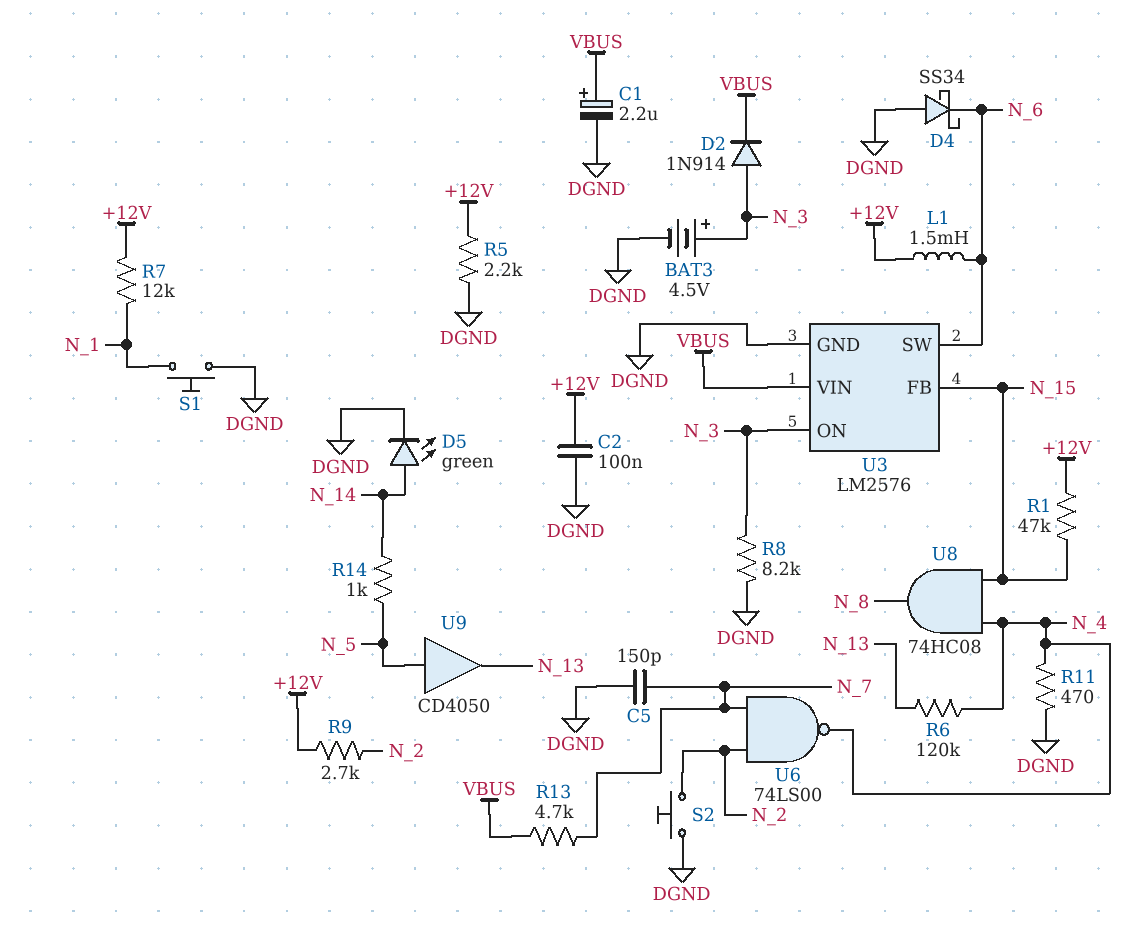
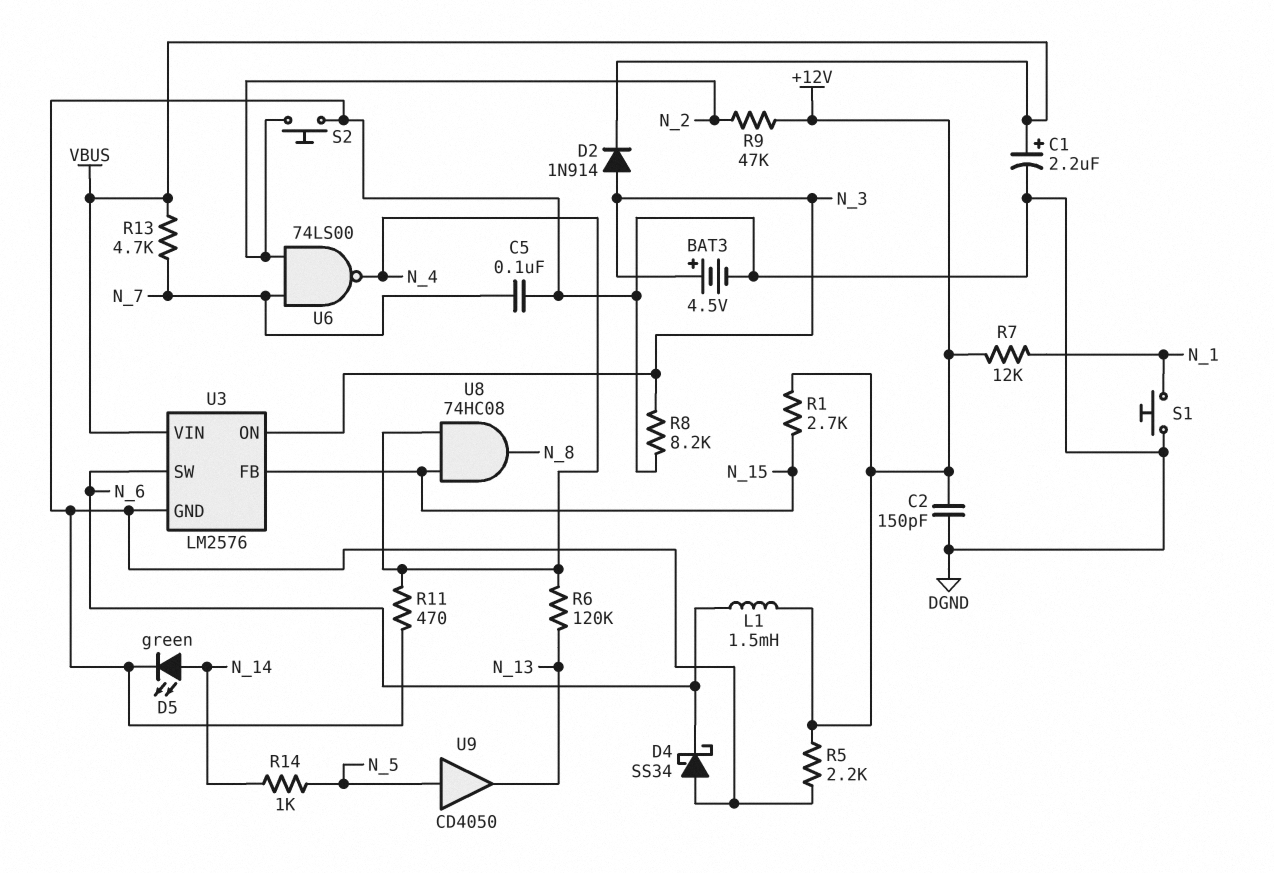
C2: 100nF (+12V, DGND) -> 150pF (+12V, DGND)
C5: 150pF (DGND, N_7) -> 100nF (DGND, N_7)
R1: 47k (+12V, N_15) -> 2.7k (+12V, N_15)
R9: 2.7k (+12V, N_2) -> 47k (+12V, N_2)

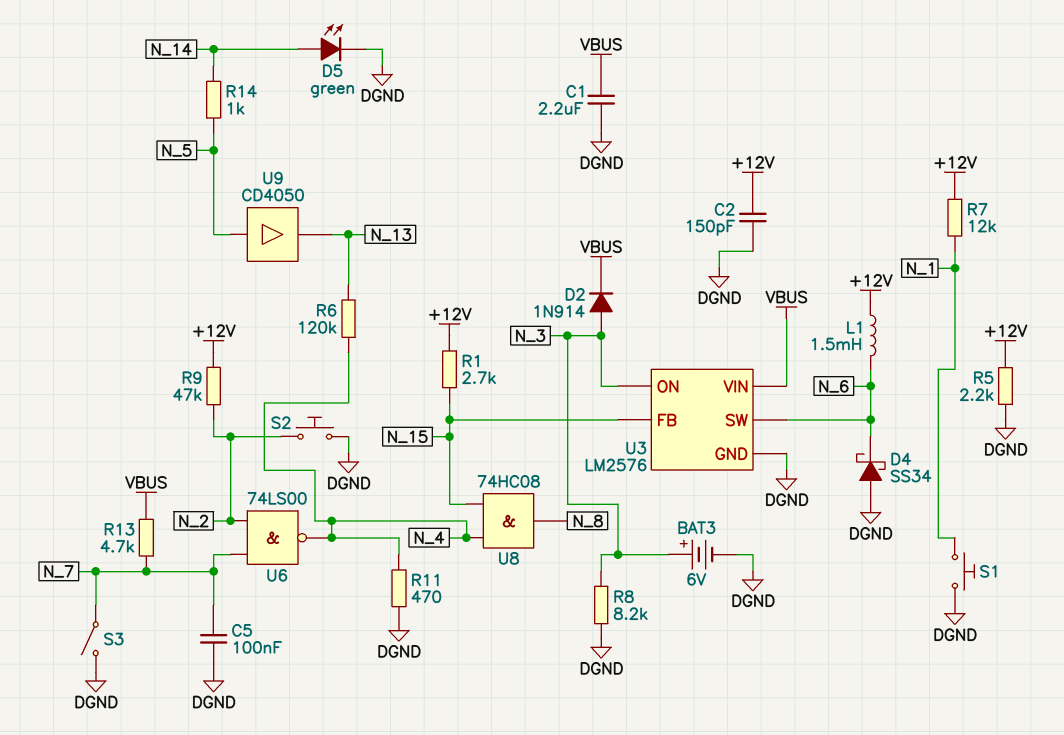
BAT3: 4.5V (plus N_3, minus DGND) -> 6V (plus N_3, minus DGND)
C1: 2.2uF (plus VBUS, minus DGND) -> 2.2uF (DGND, VBUS)
S3: none -> switch (DGND, N_7)

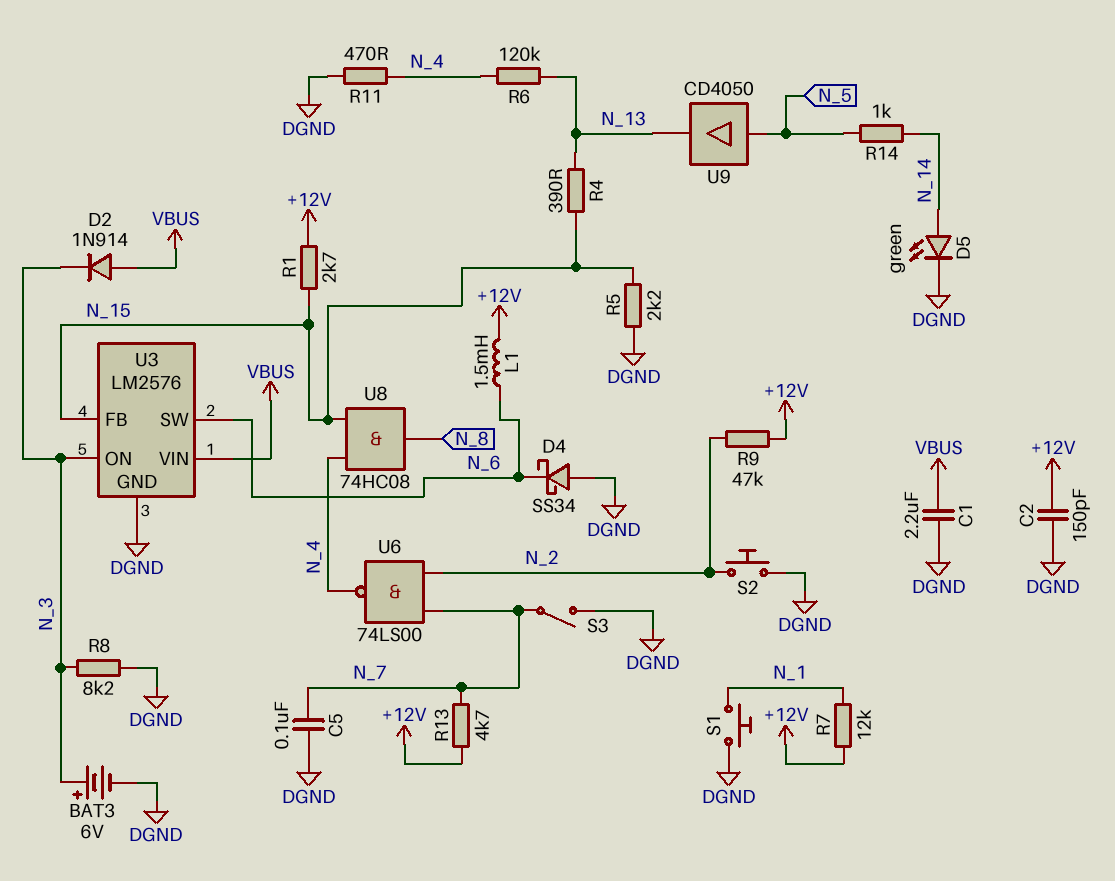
D2: diode 1N914 (A N_3, K VBUS) -> diode 1N914 (A VBUS, K N_3)
R4: none -> 390 (N_13, N_15)
R5: 2.2k (+12V, DGND) -> 2.2k (DGND, N_15)
R13: 4.7k (N_7, VBUS) -> 4.7k (+12V, N_7)

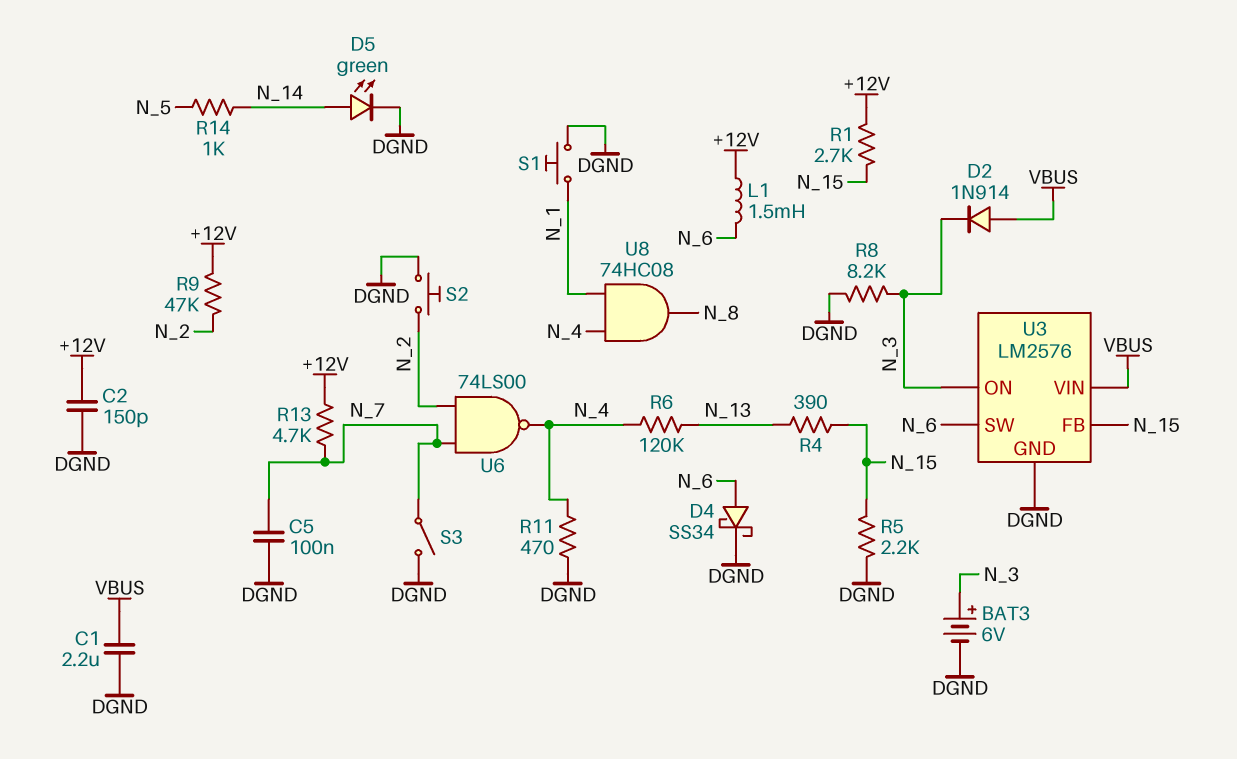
D4: schottky SS34 (A DGND, K N_6) -> schottky SS34 (A N_6, K DGND)
R7: 12k (+12V, N_1) -> none
U8: AND 74HC08 (in N_4, in N_15, out N_8) -> AND 74HC08 (in N_1, in N_4, out N_8)
U9: buffer CD4050 (in N_5, out N_13) -> none

